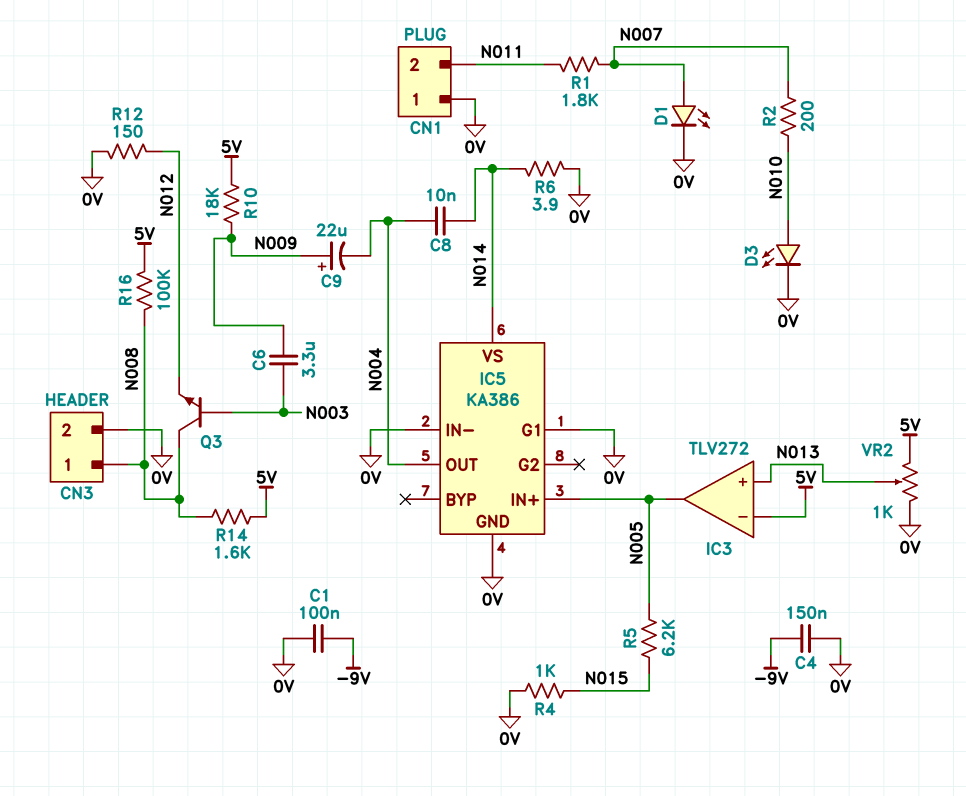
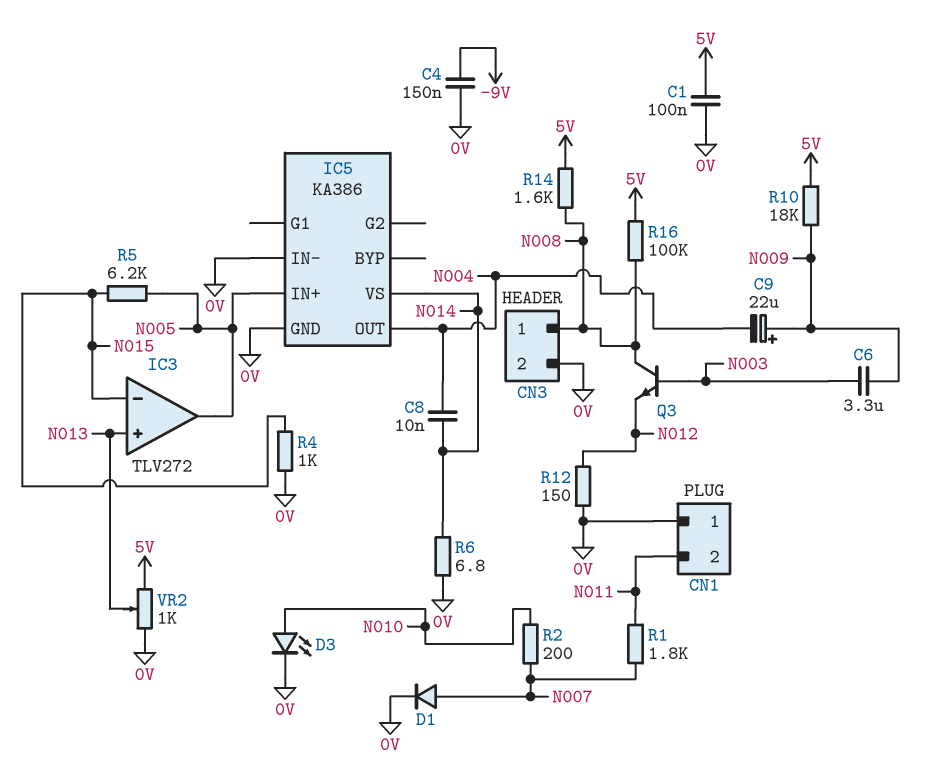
C1: 100nF (-9V, 0V) -> 100nF (0V, 5V)
D1: LED (A N007, K 0V) -> diode (A N007, K 0V)
IC3 pin in-: 5V -> N015
IC5 pin G1: 0V -> none
R6: 3.9 (0V, N014) -> 6.8 (0V, N014)

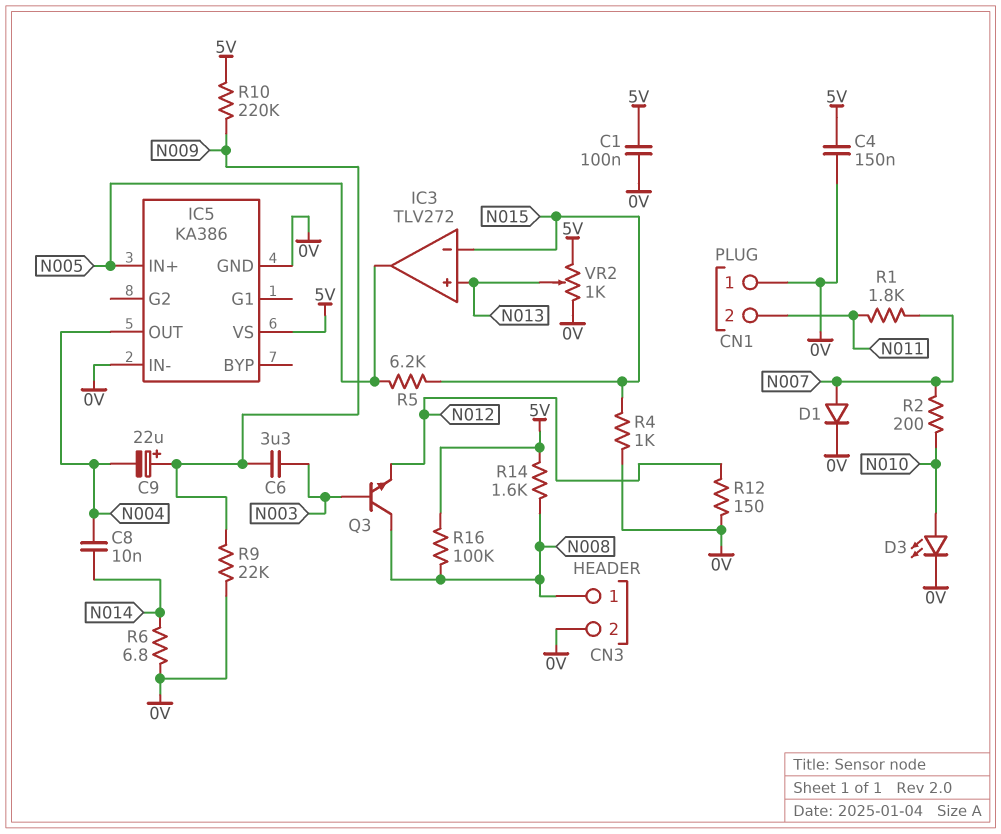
C4: 150nF (-9V, 0V) -> 150nF (0V, 5V)
IC5 pin VS: N014 -> 5V
R9: none -> 22k (0V, N009)
R10: 18k (5V, N009) -> 220k (5V, N009)

